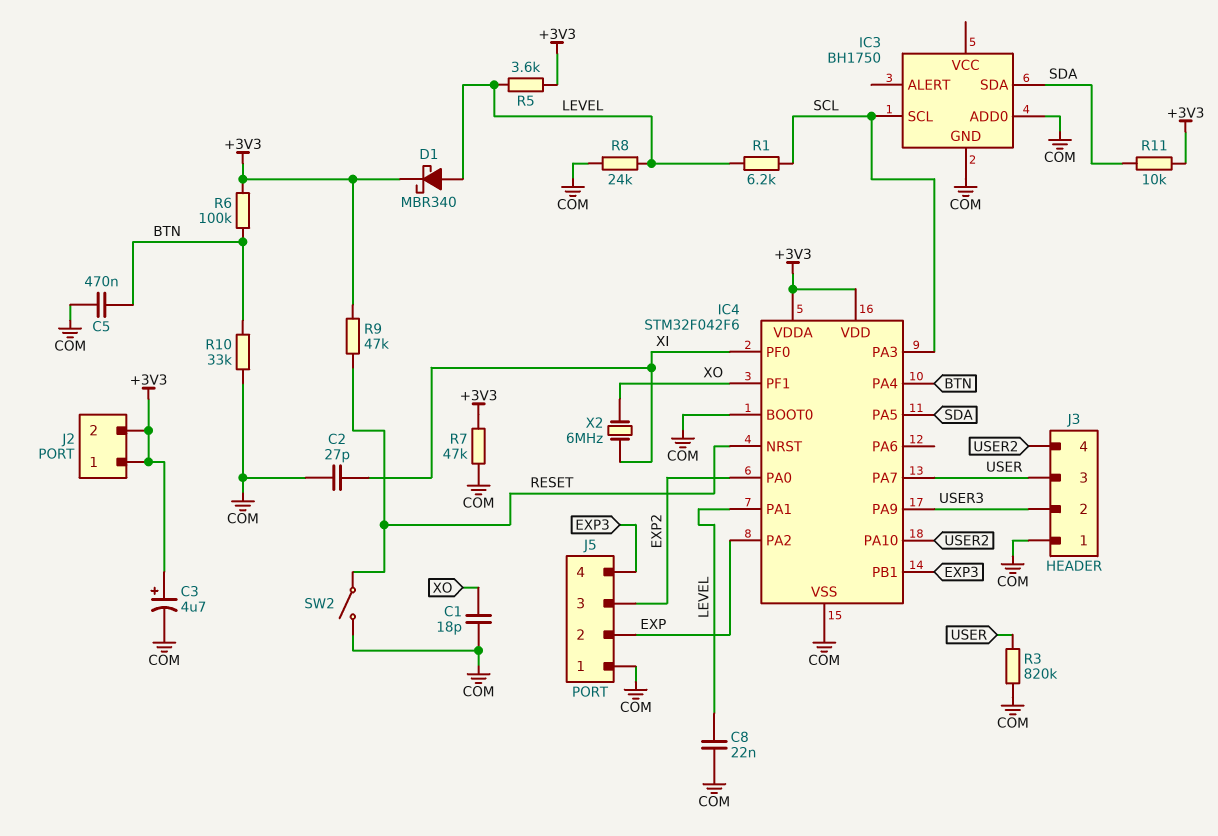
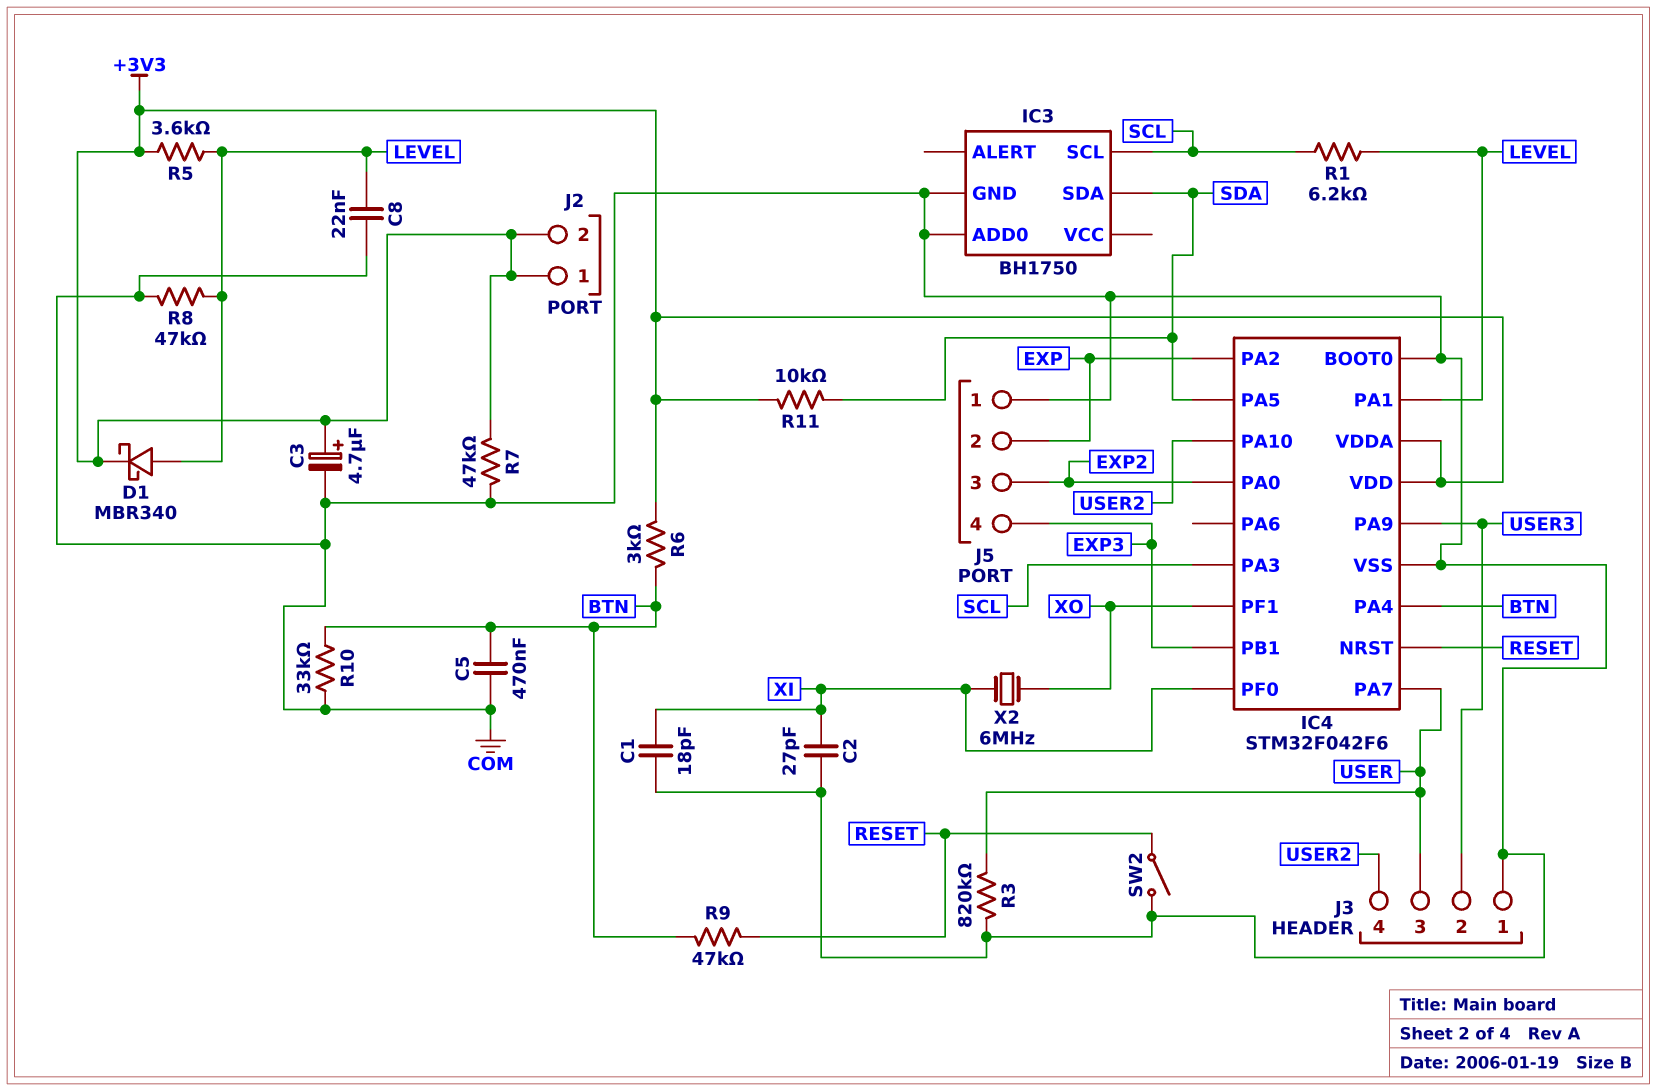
C1: 18pF (COM, XO) -> 18pF (COM, XI)
R6: 100k (+3V3, BTN) -> 3k (+3V3, BTN)
R8: 24k (COM, LEVEL) -> 47k (COM, LEVEL)
R9: 47k (+3V3, RESET) -> 47k (BTN, RESET)

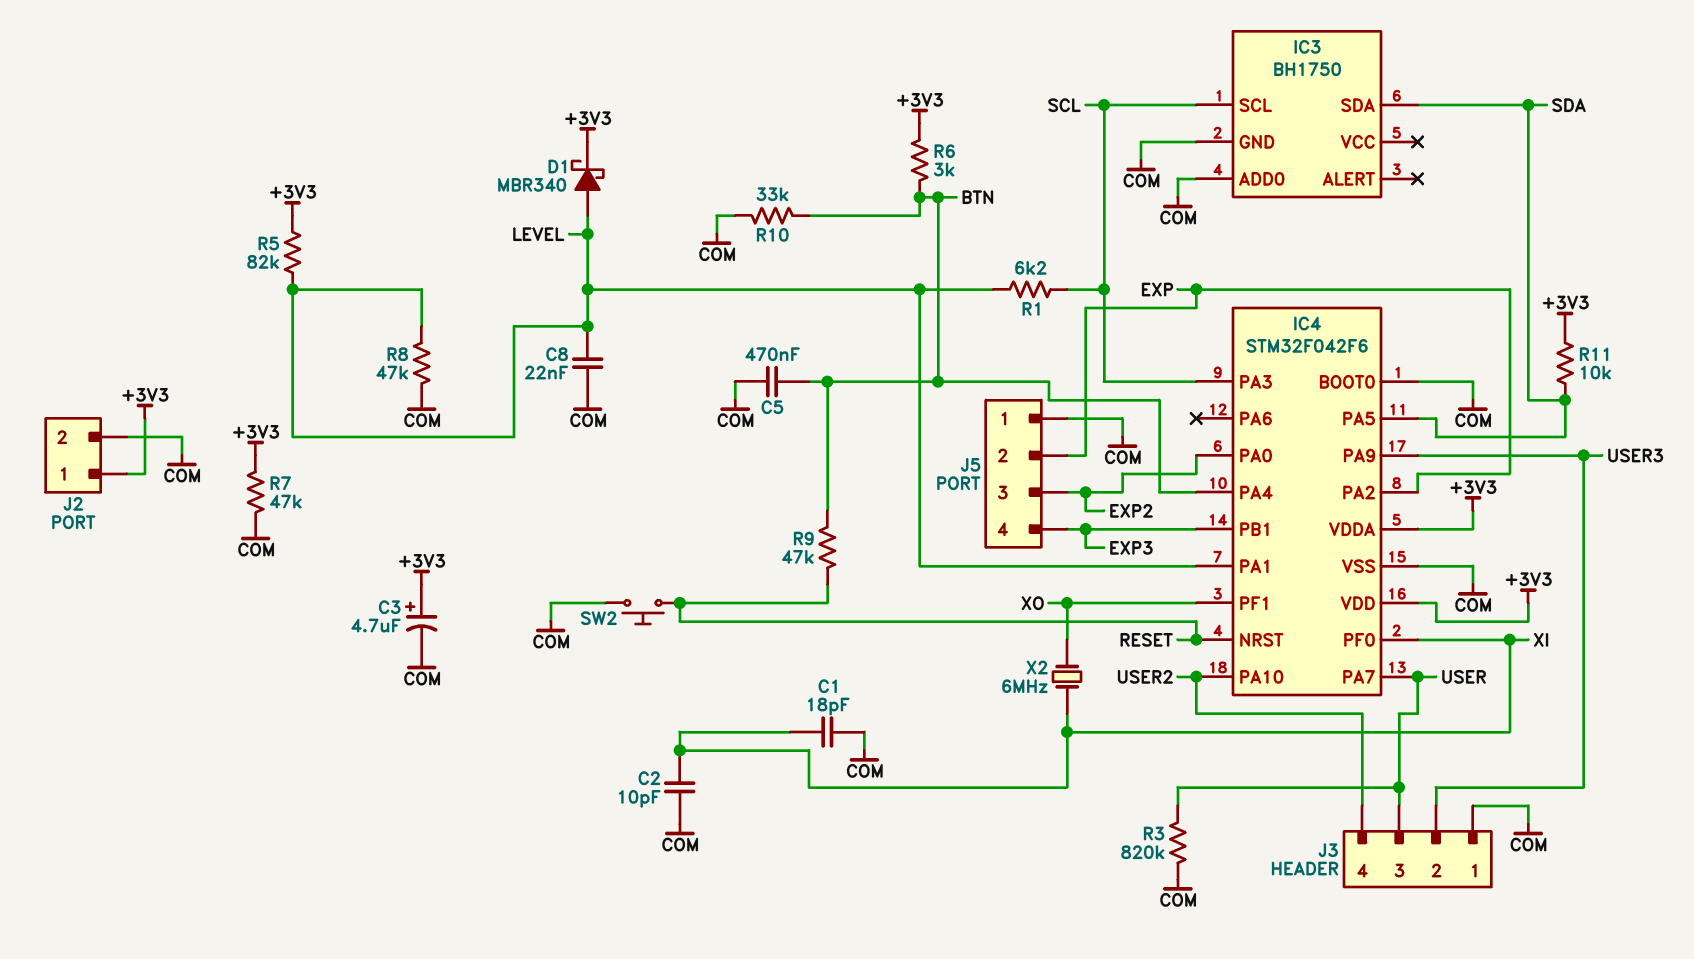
C2: 27pF (COM, XI) -> 10pF (COM, XI)
J2 pin 2: +3V3 -> COM
R5: 3.6k (+3V3, LEVEL) -> 82k (+3V3, LEVEL)
SW2: switch (COM, RESET) -> button (COM, RESET)

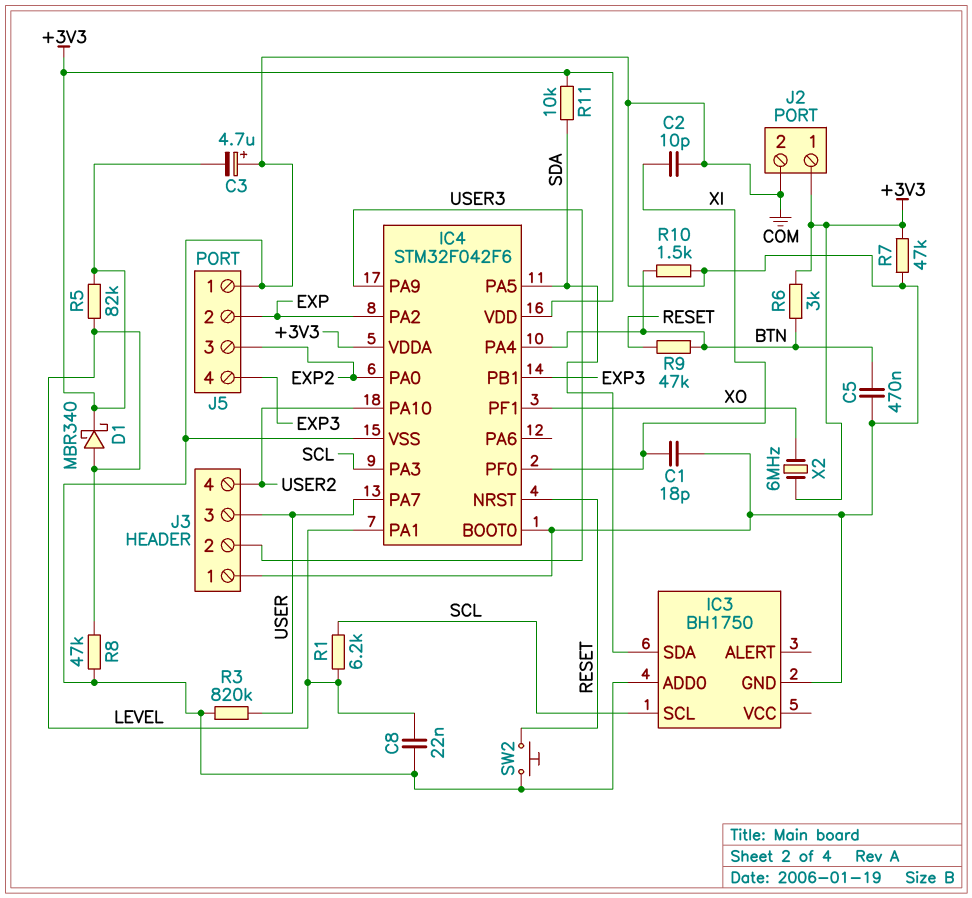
C3: 4.7uF (plus +3V3, minus COM) -> 4.7uF (plus COM, minus +3V3)
R10: 33k (BTN, COM) -> 1.5k (BTN, COM)
X2: 6MHz (XI, XO) -> 6MHz (+3V3, XO)

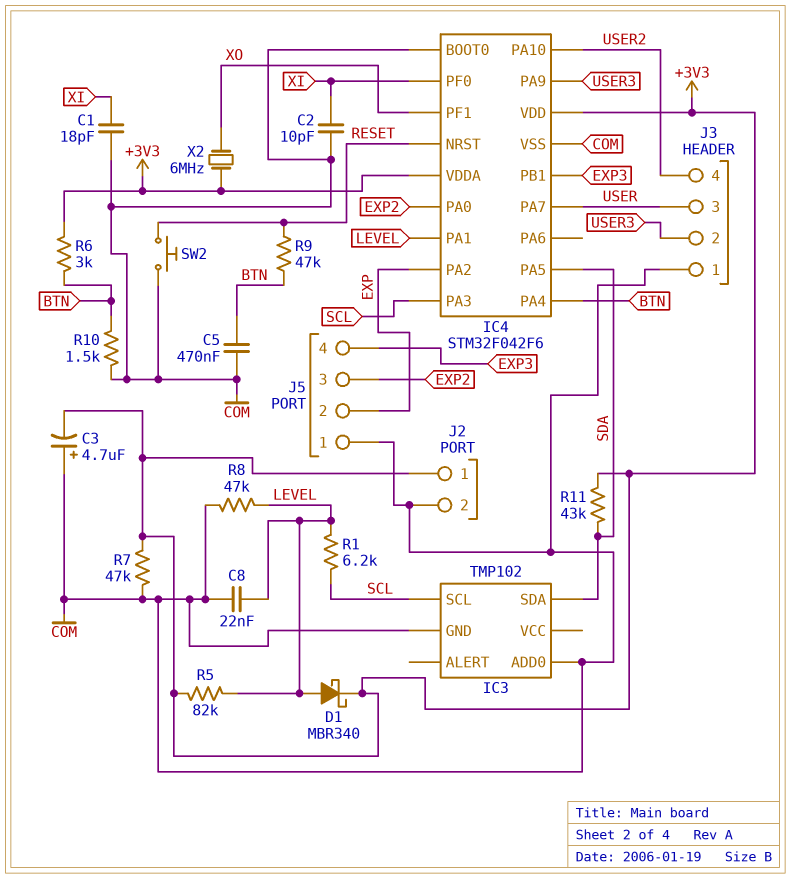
IC3: BH1750 -> TMP102
R3: 820k (COM, USER) -> none
R11: 10k (+3V3, SDA) -> 43k (+3V3, SDA)

